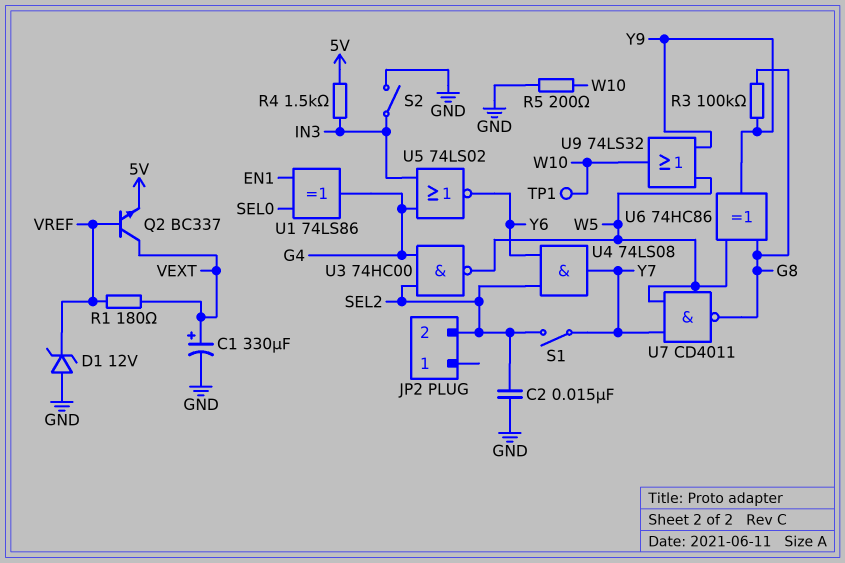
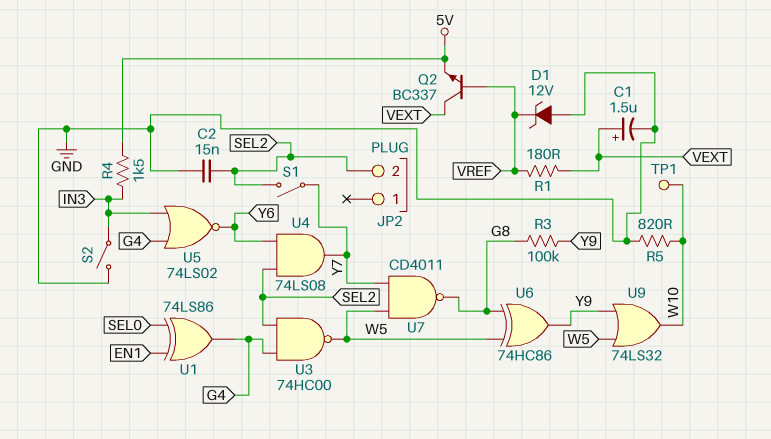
C1: 330uF (plus VEXT, minus GND) -> 1.5uF (plus VEXT, minus GND)
R5: 200 (GND, W10) -> 820 (GND, W10)

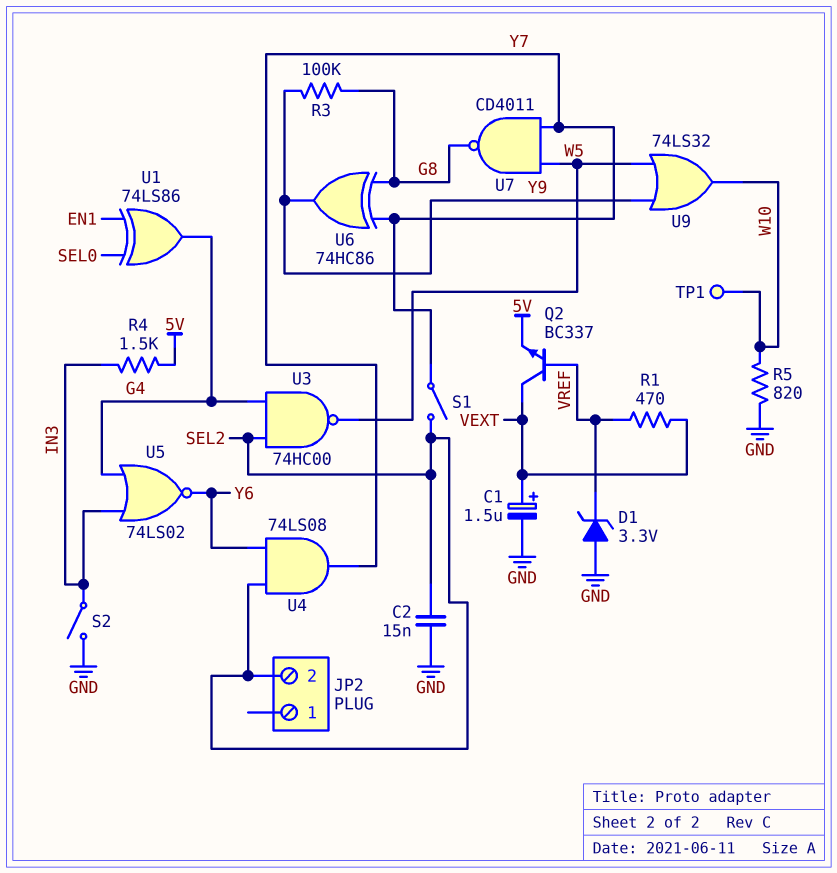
D1: zener 12V (A GND, K VREF) -> zener 3.3V (A GND, K VREF)
R1: 180 (VEXT, VREF) -> 470 (VEXT, VREF)
U6: XOR 74HC86 (in G8, in W5, out Y9) -> XOR 74HC86 (in G8, in Y7, out Y9)

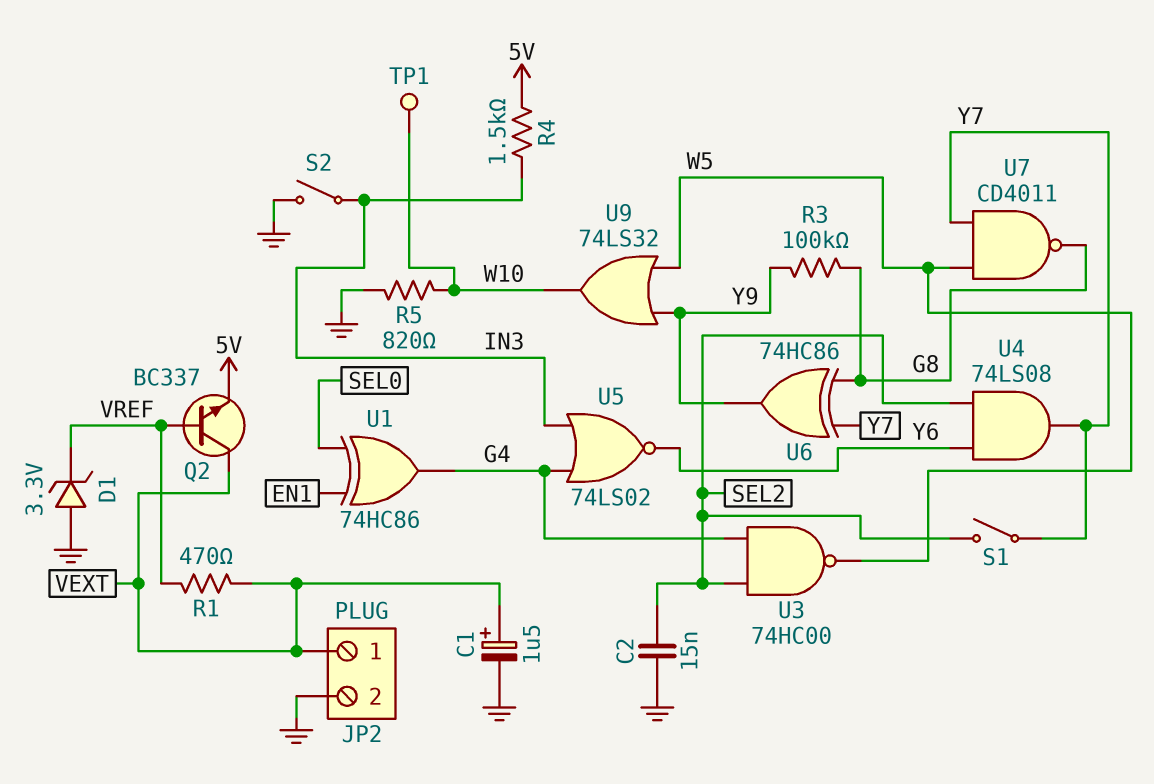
JP2 pin 1: none -> VEXT
JP2 pin 2: SEL2 -> GND
U1: XOR 74LS86 (in EN1, in SEL0, out G4) -> XOR 74HC86 (in EN1, in SEL0, out G4)

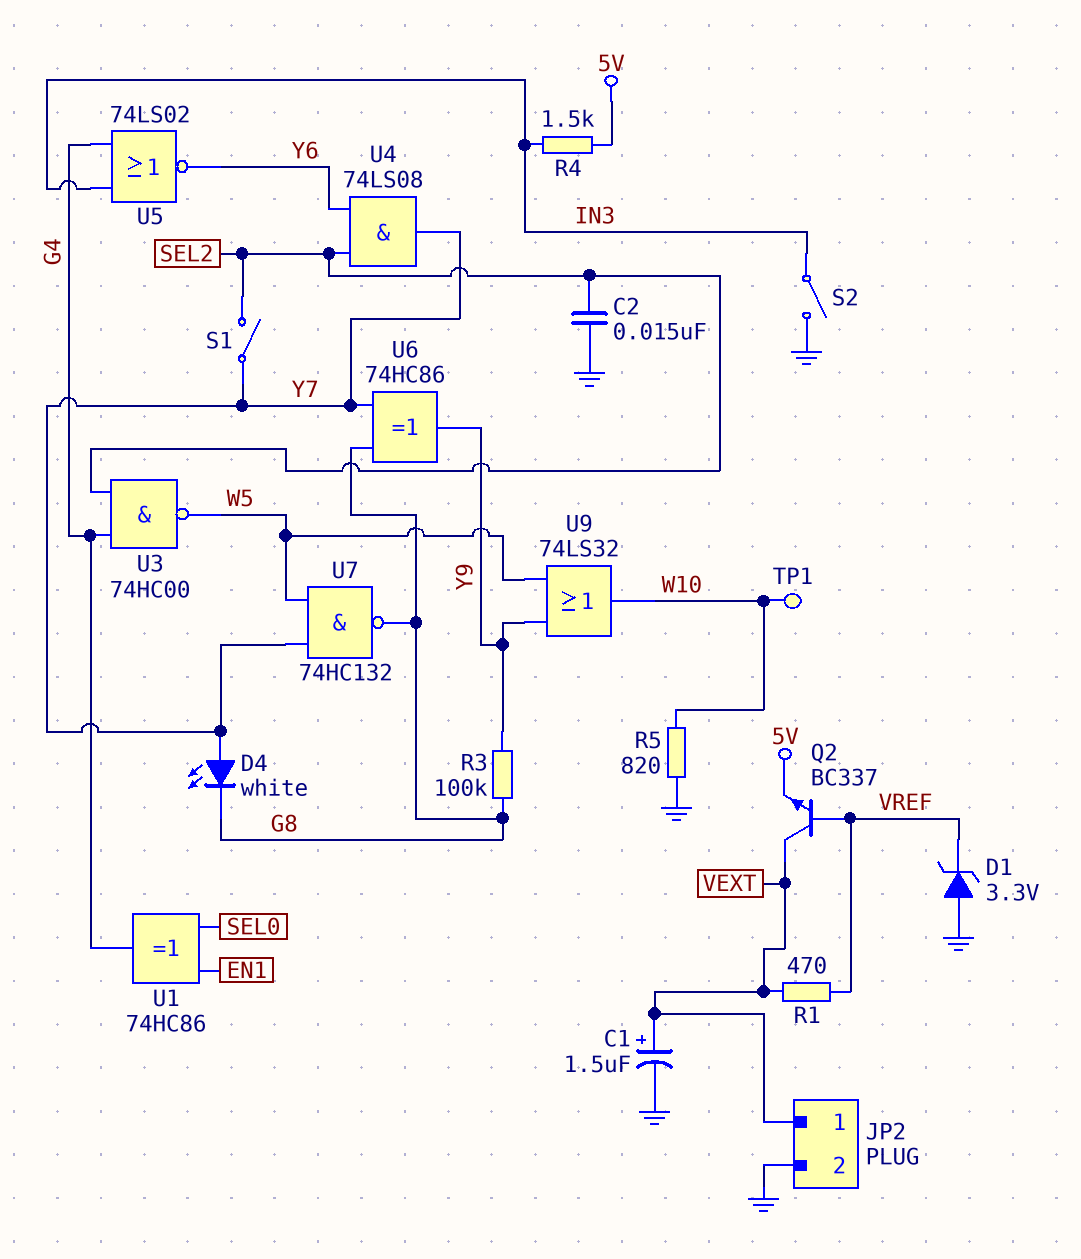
D4: none -> LED white (A Y7, K G8)
U7: NAND CD4011 (in W5, in Y7, out G8) -> NAND 74HC132 (in W5, in Y7, out G8)

